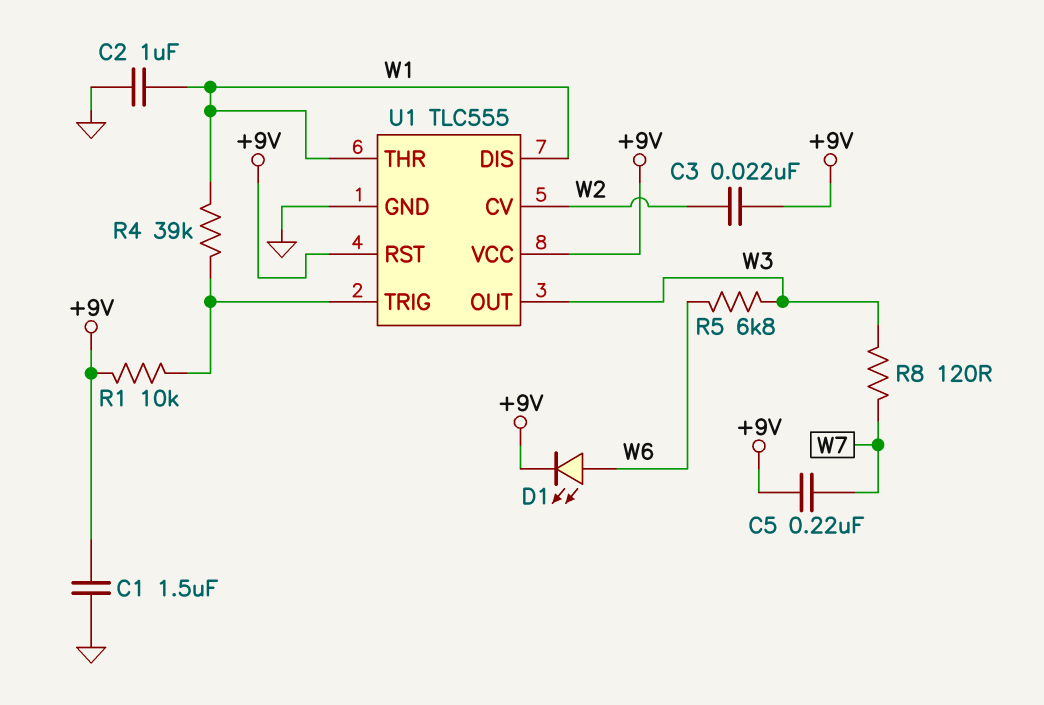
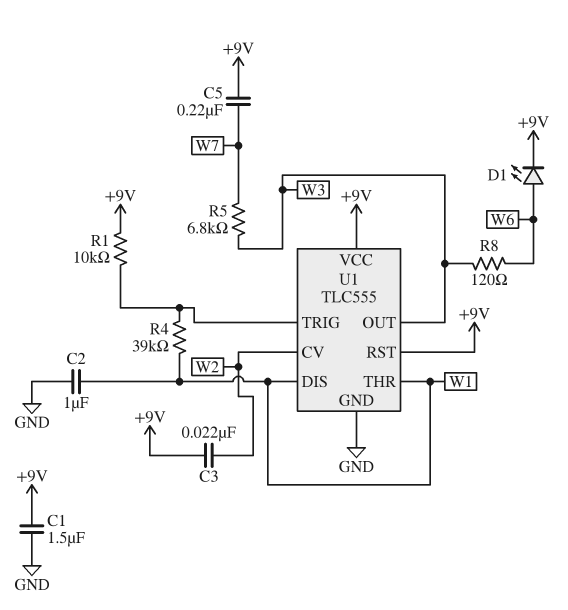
R5: 6.8k (W3, W6) -> 6.8k (W3, W7)
R8: 120 (W3, W7) -> 120 (W3, W6)

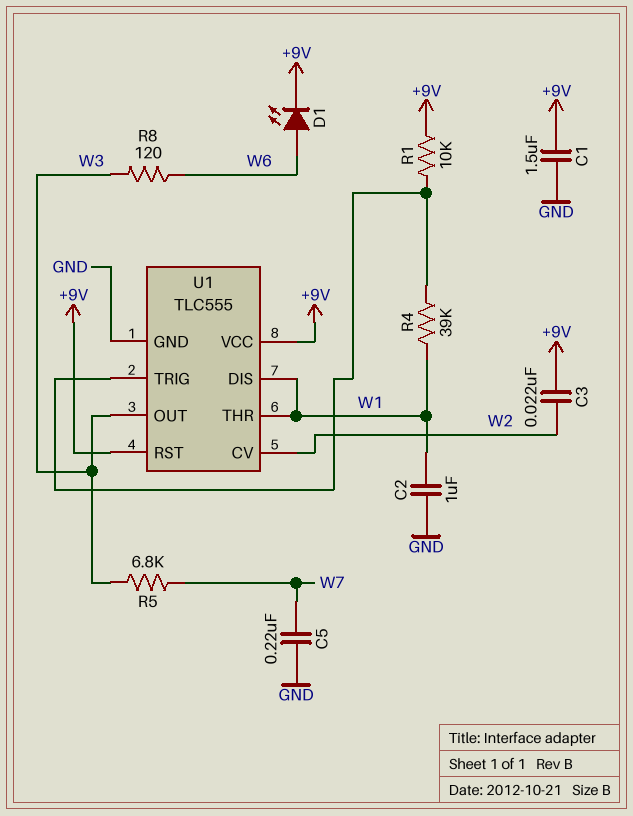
C5: 220nF (+9V, W7) -> 220nF (GND, W7)

